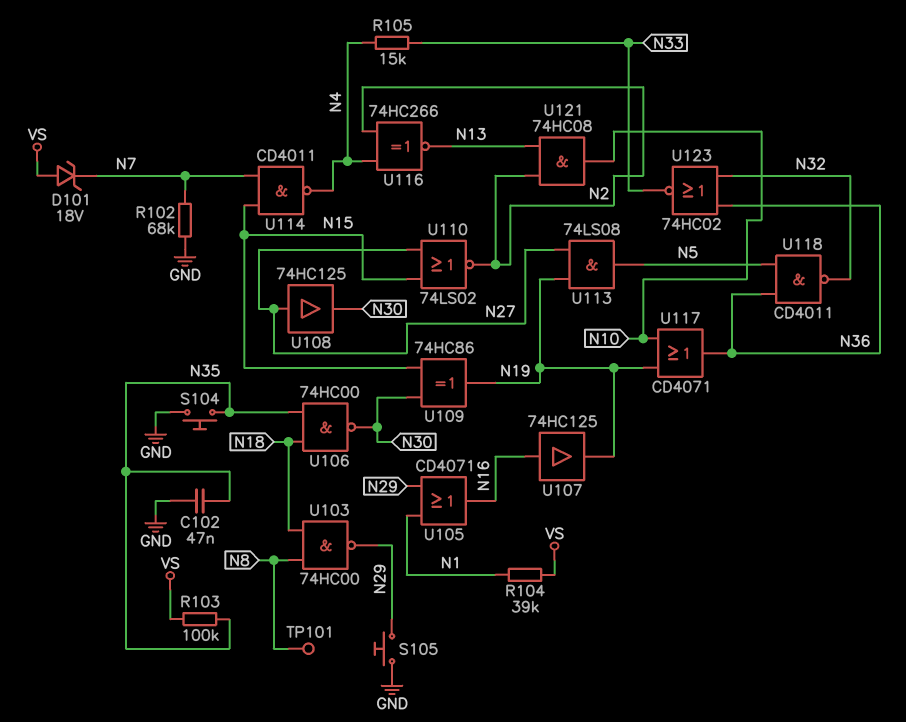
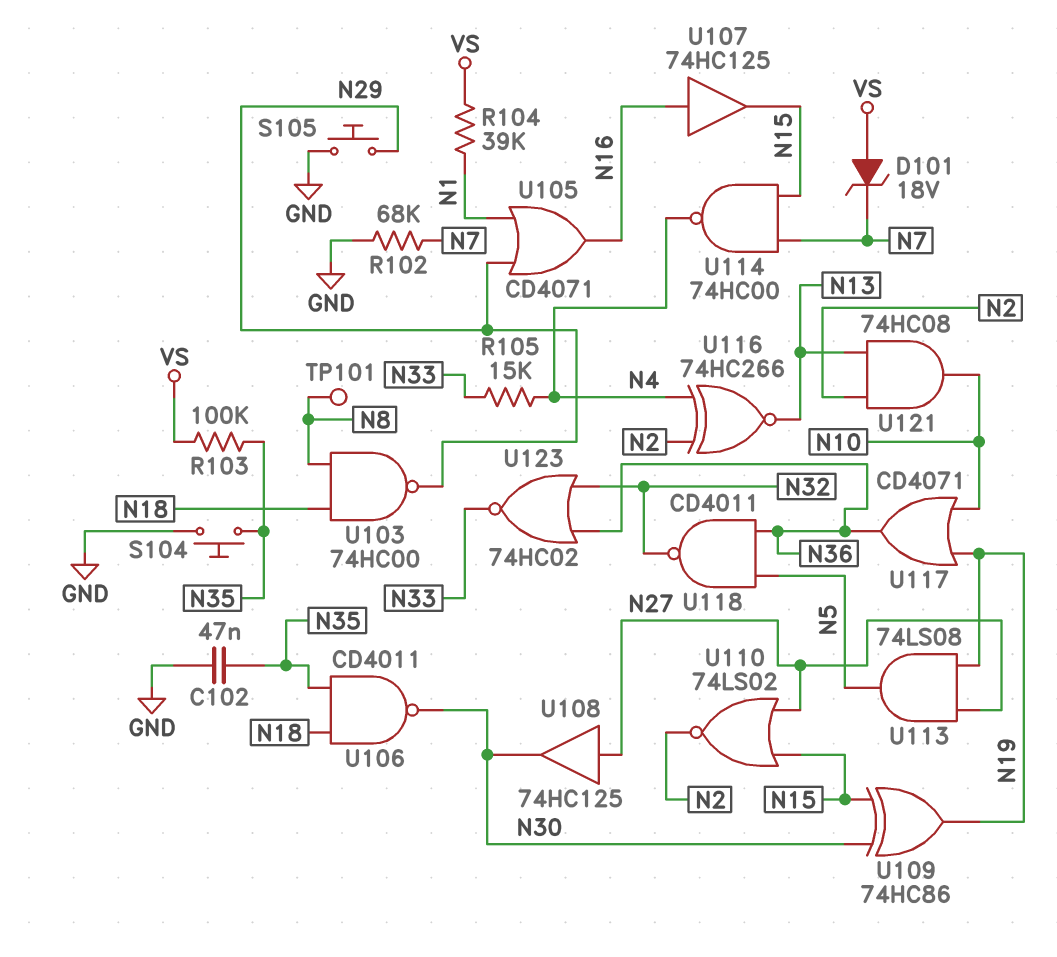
U106: NAND 74HC00 (in N18, in N35, out N30) -> NAND CD4011 (in N18, in N35, out N30)
U107: buffer 74HC125 (in N16, out N19) -> buffer 74HC125 (in N16, out N15)
U114: NAND CD4011 (in N7, in N15, out N4) -> NAND 74HC00 (in N7, in N15, out N4)

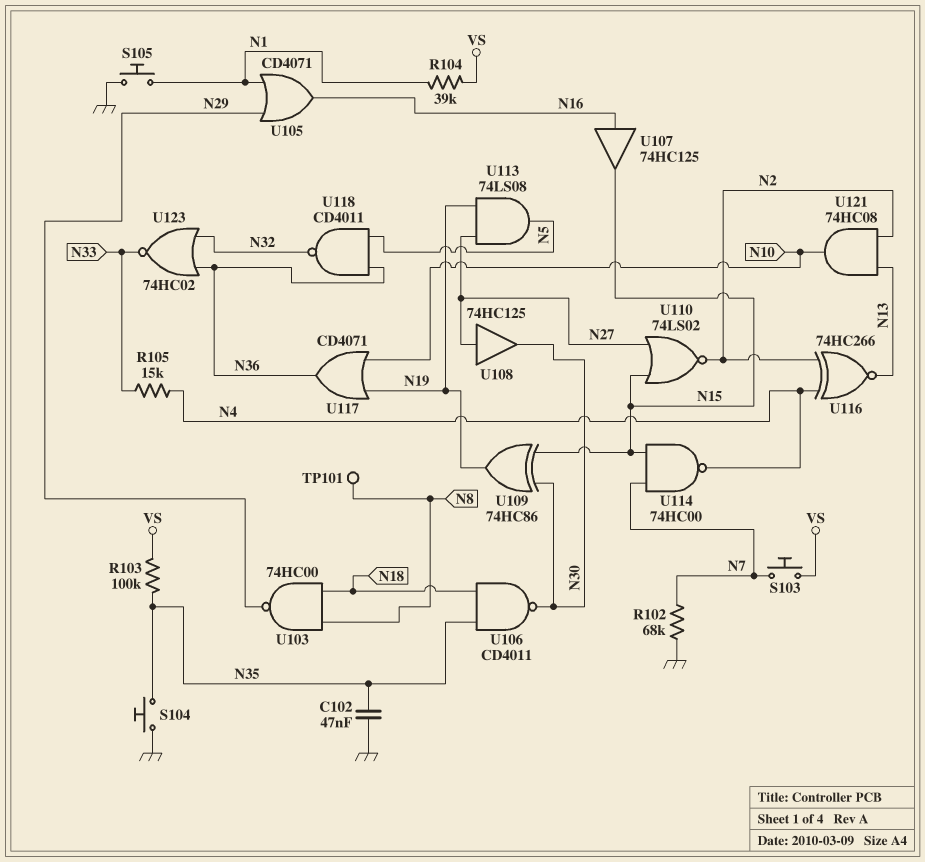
D101: zener 18V (A VS, K N7) -> none
S103: none -> button (N7, VS)
S105: button (GND, N29) -> button (GND, N1)

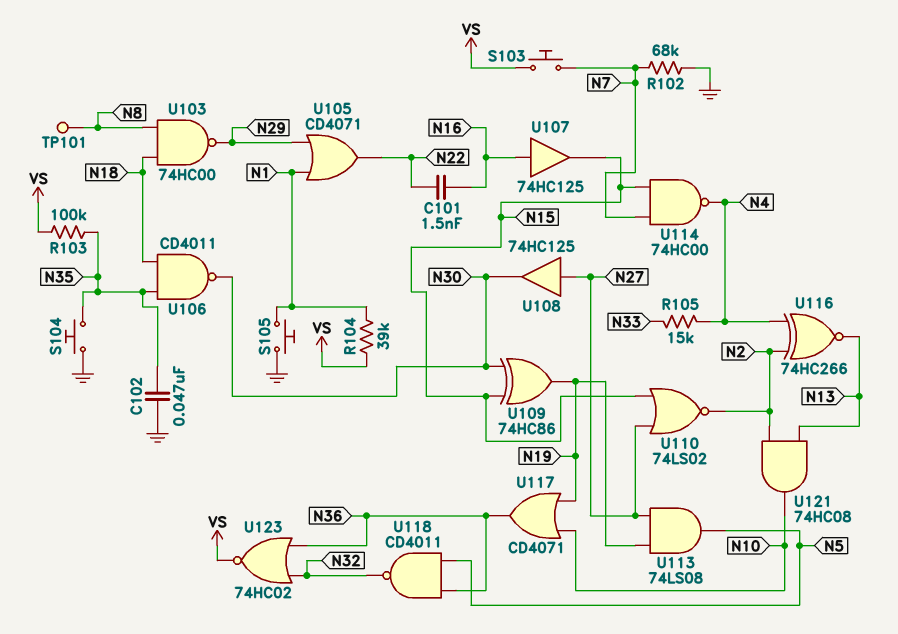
C101: none -> 1.5nF (N16, N22)
U105: OR CD4071 (in N1, in N29, out N16) -> OR CD4071 (in N1, in N29, out N22)
U123: NOR 74HC02 (in N32, in N36, out N33) -> NOR 74HC02 (in N32, in N36, out VS)

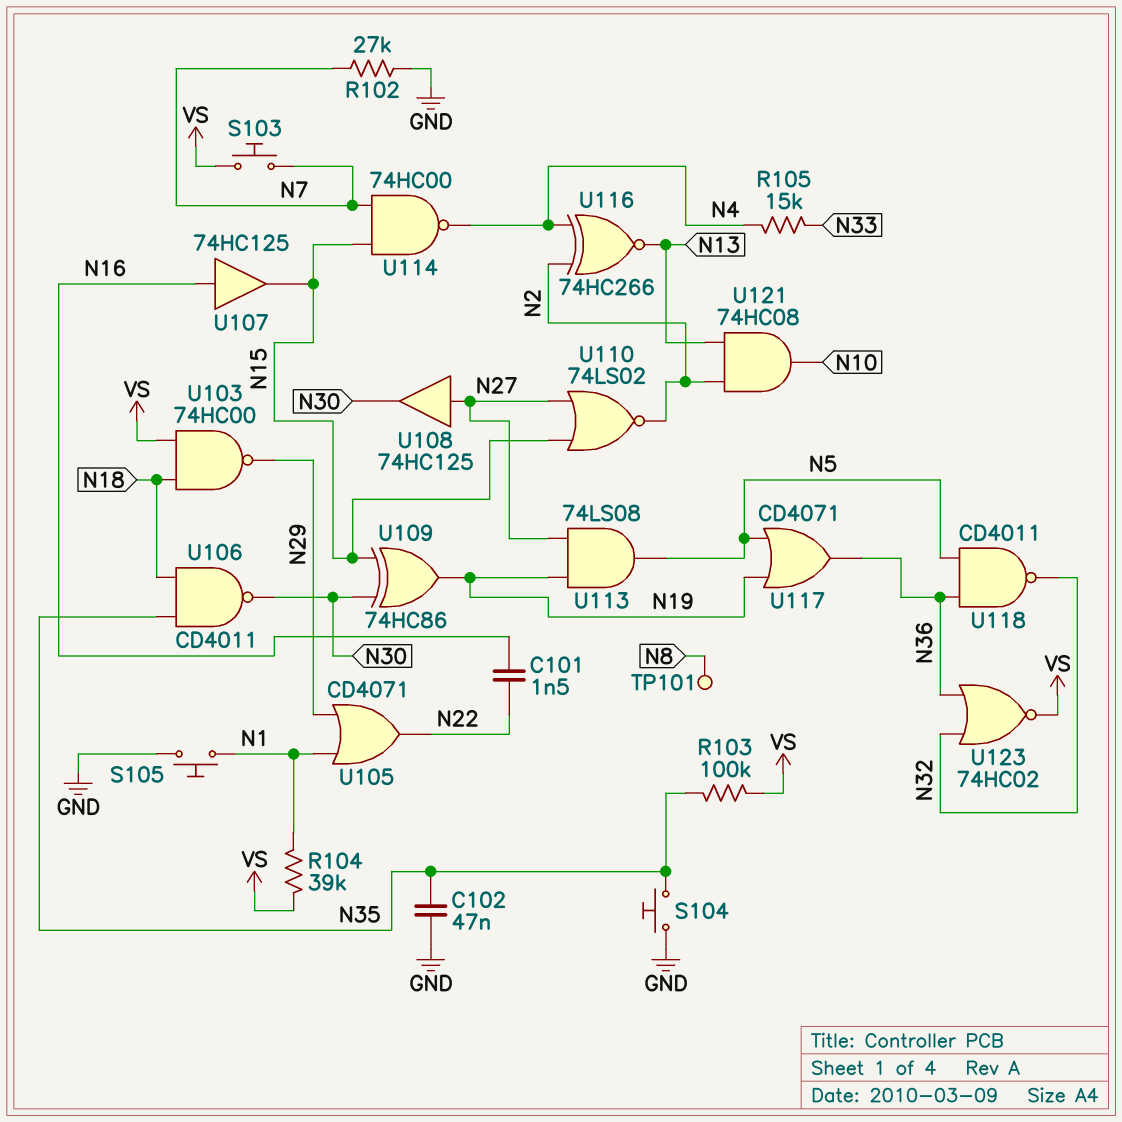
R102: 68k (GND, N7) -> 27k (GND, N7)
U103: NAND 74HC00 (in N8, in N18, out N29) -> NAND 74HC00 (in N18, in VS, out N29)
U117: OR CD4071 (in N10, in N19, out N36) -> OR CD4071 (in N5, in N19, out N36)

